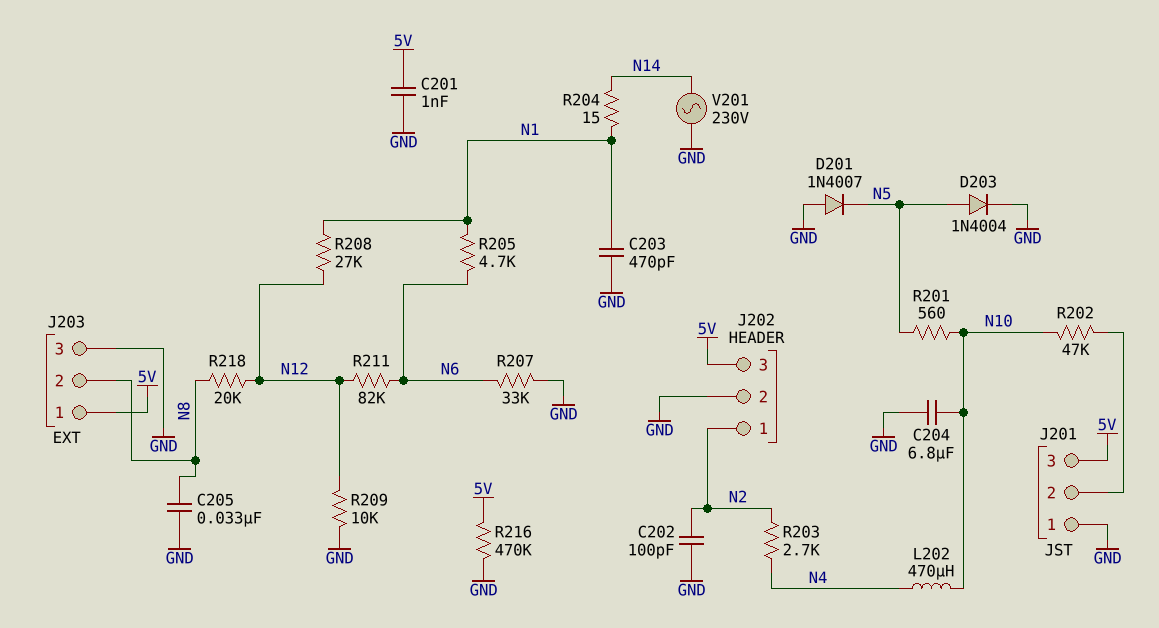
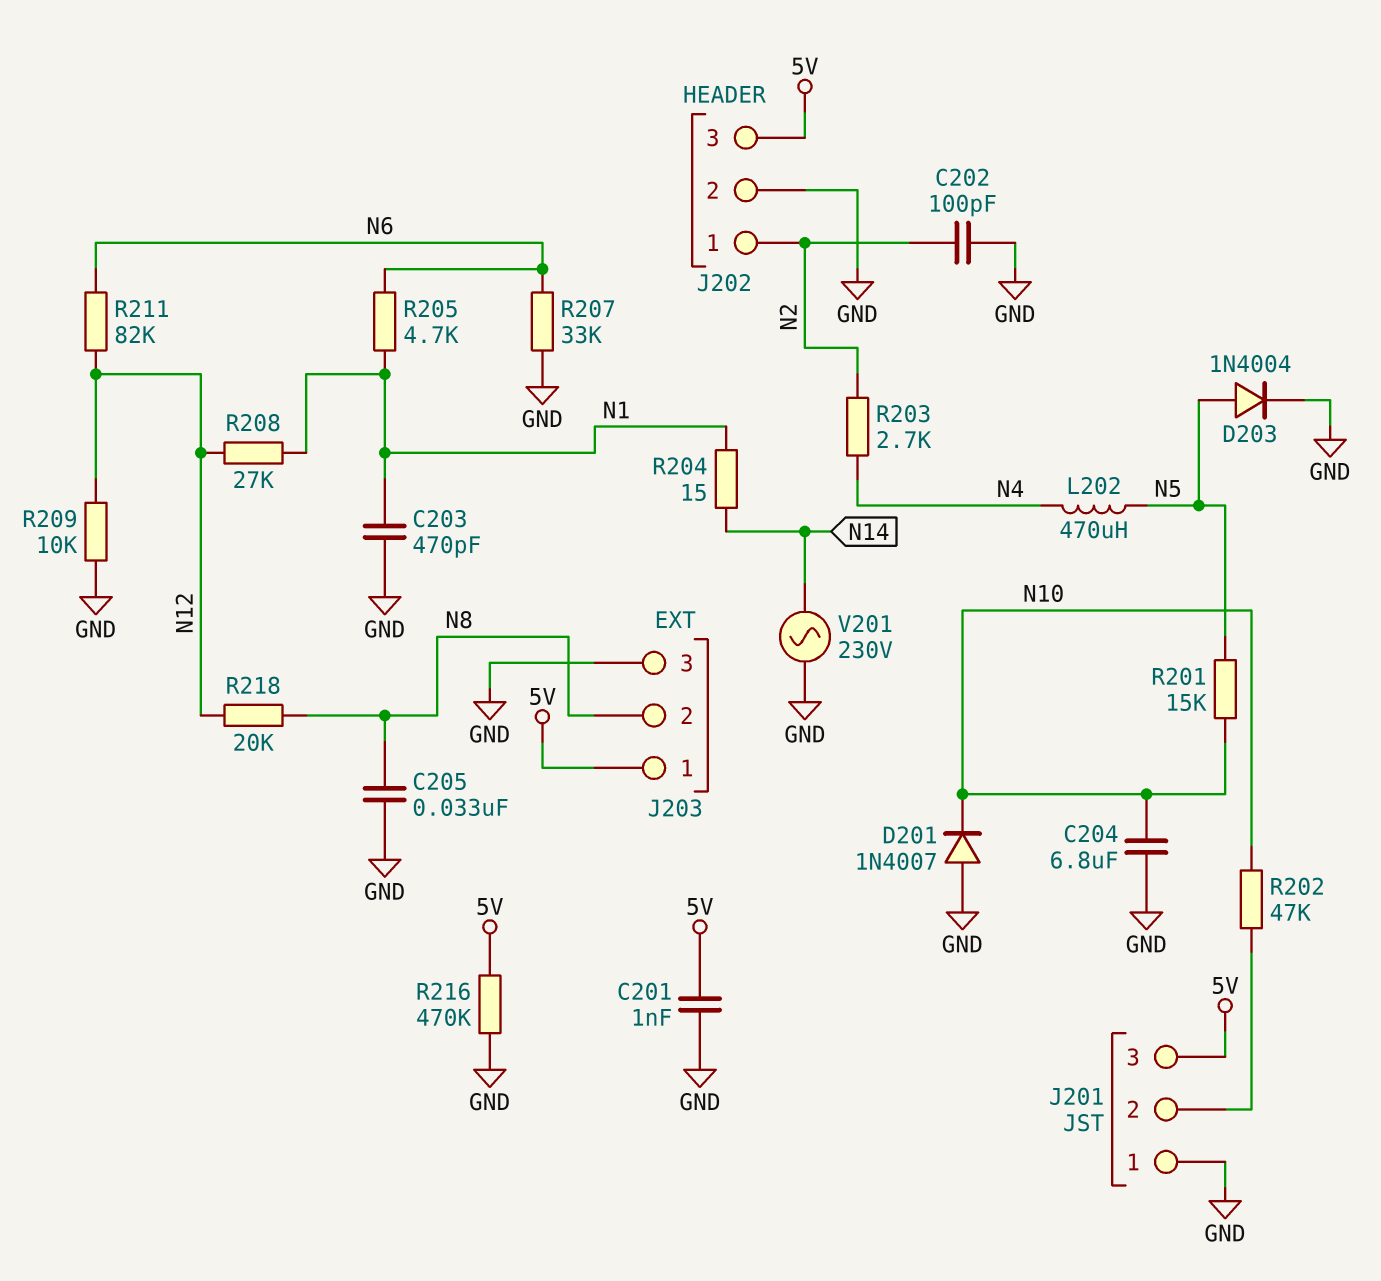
D201: diode 1N4007 (A GND, K N5) -> diode 1N4007 (A GND, K N10)
L202: 470uH (N4, N10) -> 470uH (N4, N5)
R201: 560 (N5, N10) -> 15k (N5, N10)

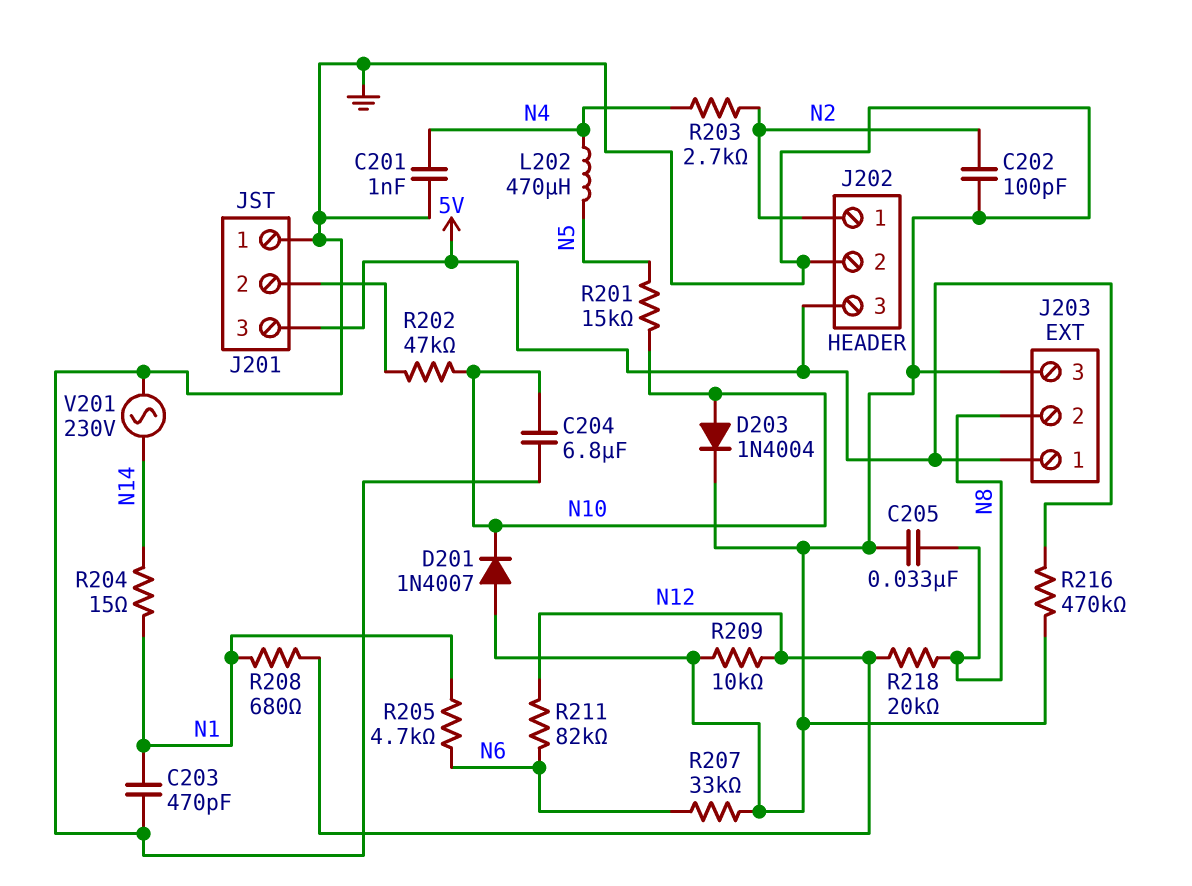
C201: 1nF (5V, GND) -> 1nF (GND, N4)
D203: diode 1N4004 (A N5, K GND) -> diode 1N4004 (A N10, K GND)
R208: 27k (N1, N12) -> 680 (N1, N12)

